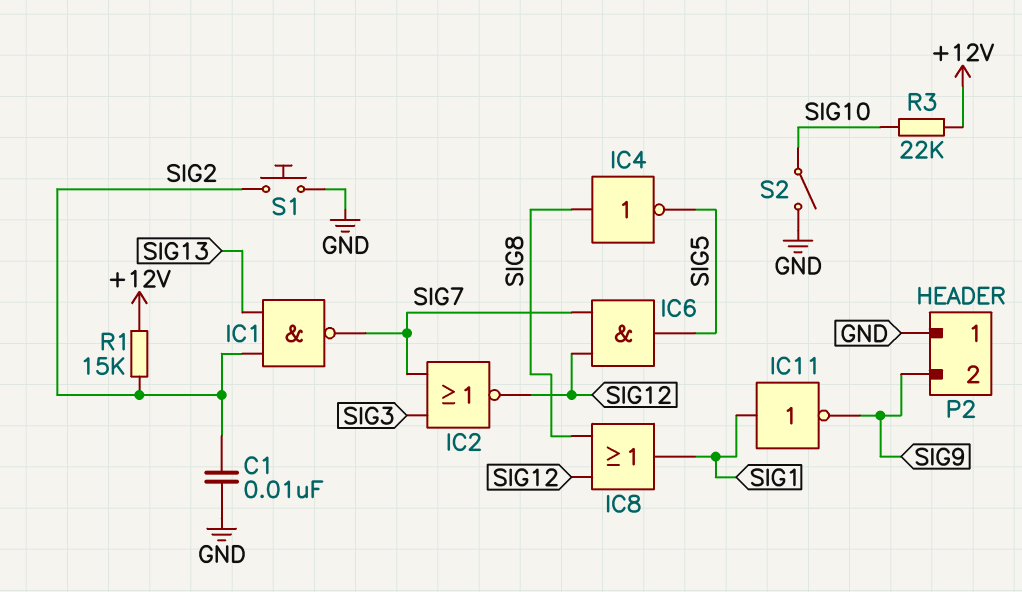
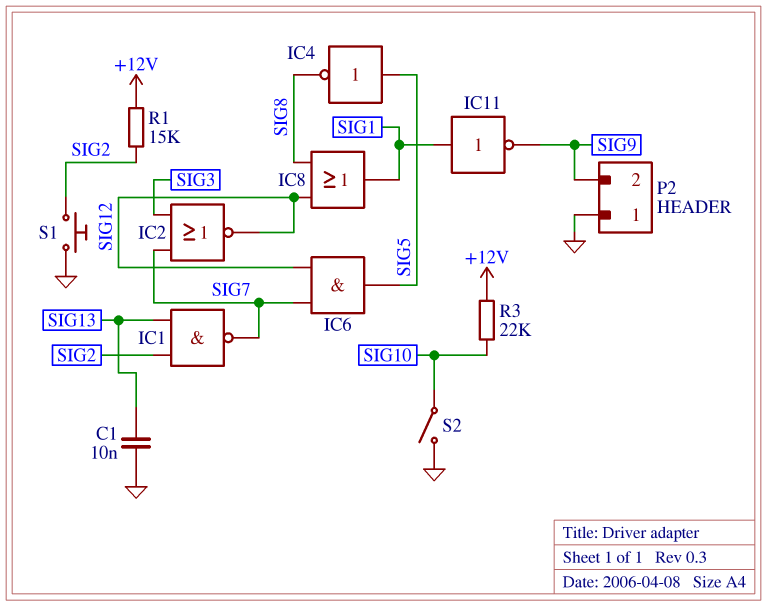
C1: 10nF (GND, SIG2) -> 10nF (GND, SIG13)
IC4: NOT (in SIG8, out SIG5) -> NOT (in SIG5, out SIG8)

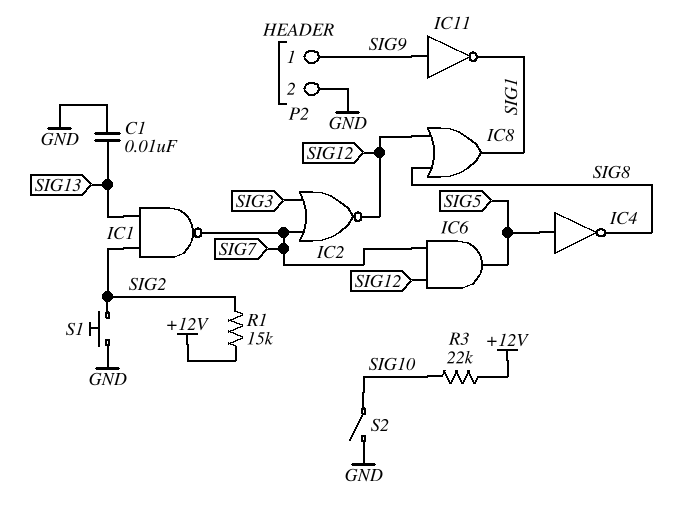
IC11: NOT (in SIG1, out SIG9) -> NOT (in SIG9, out SIG1)
P2 pin 1: GND -> SIG9
P2 pin 2: SIG9 -> GND

